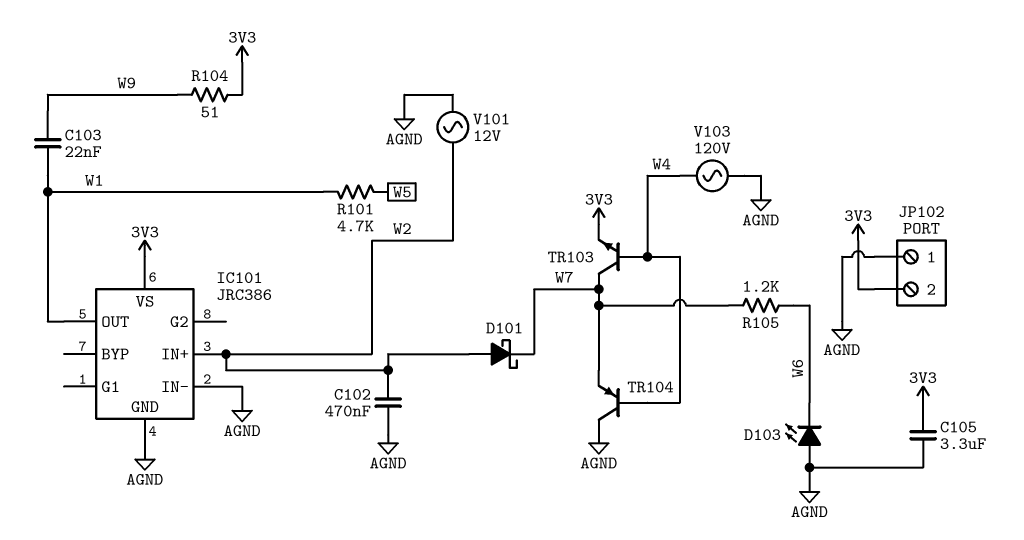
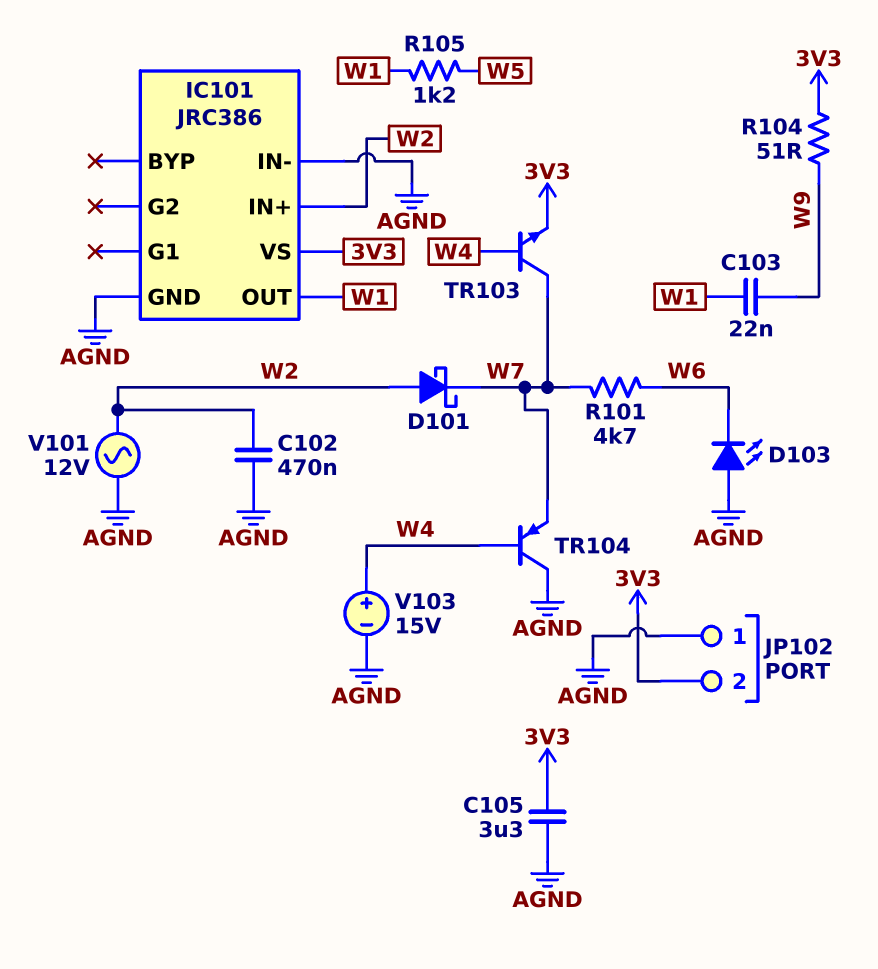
R101: 4.7k (W1, W5) -> 4.7k (W6, W7)
R105: 1.2k (W6, W7) -> 1.2k (W1, W5)
V103: AC 120V (AGND, W4) -> 15V (plus W4, minus AGND)

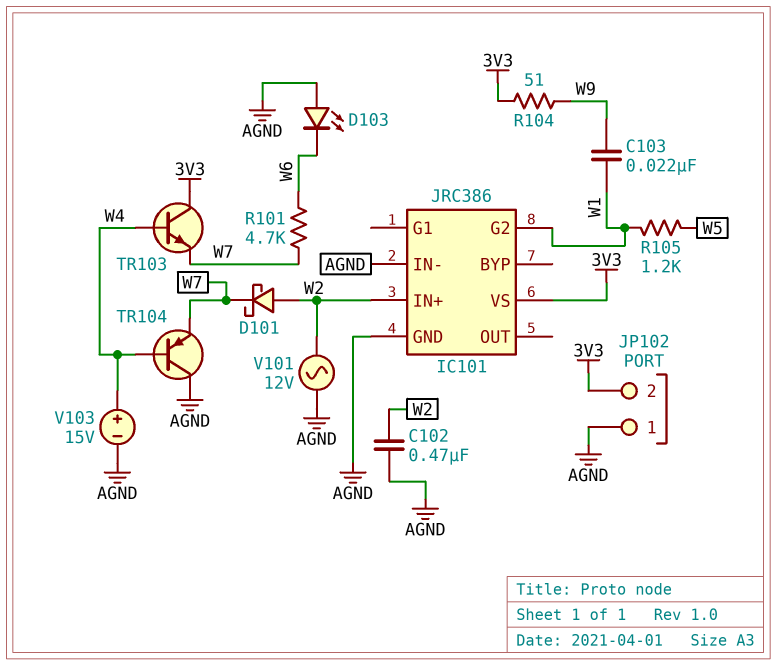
C105: 3.3uF (3V3, AGND) -> none
IC101 pin G2: none -> W1
IC101 pin OUT: W1 -> none
TR103: NPN (B W4, C W7, E 3V3) -> NPN (B W4, C 3V3, E W7)

